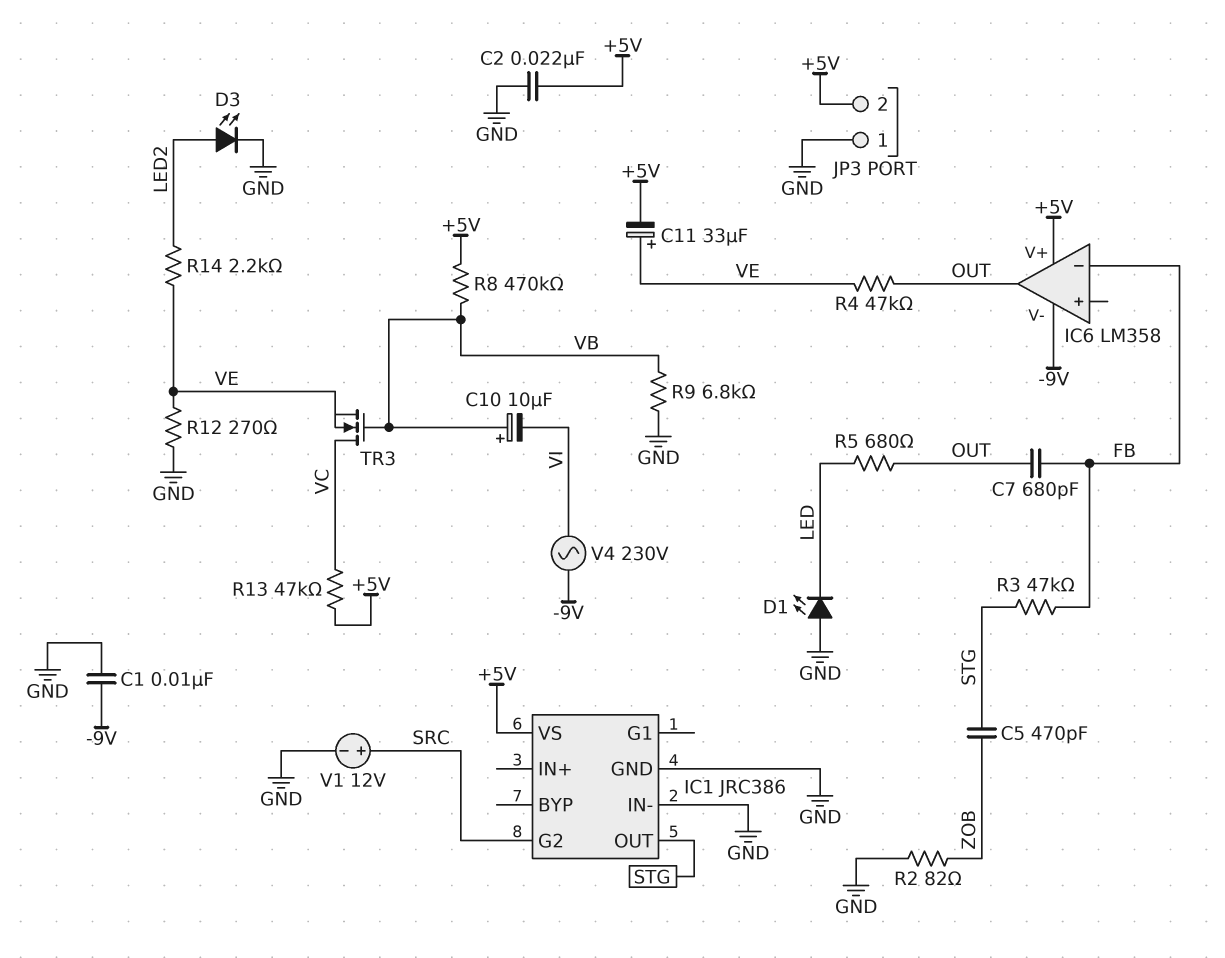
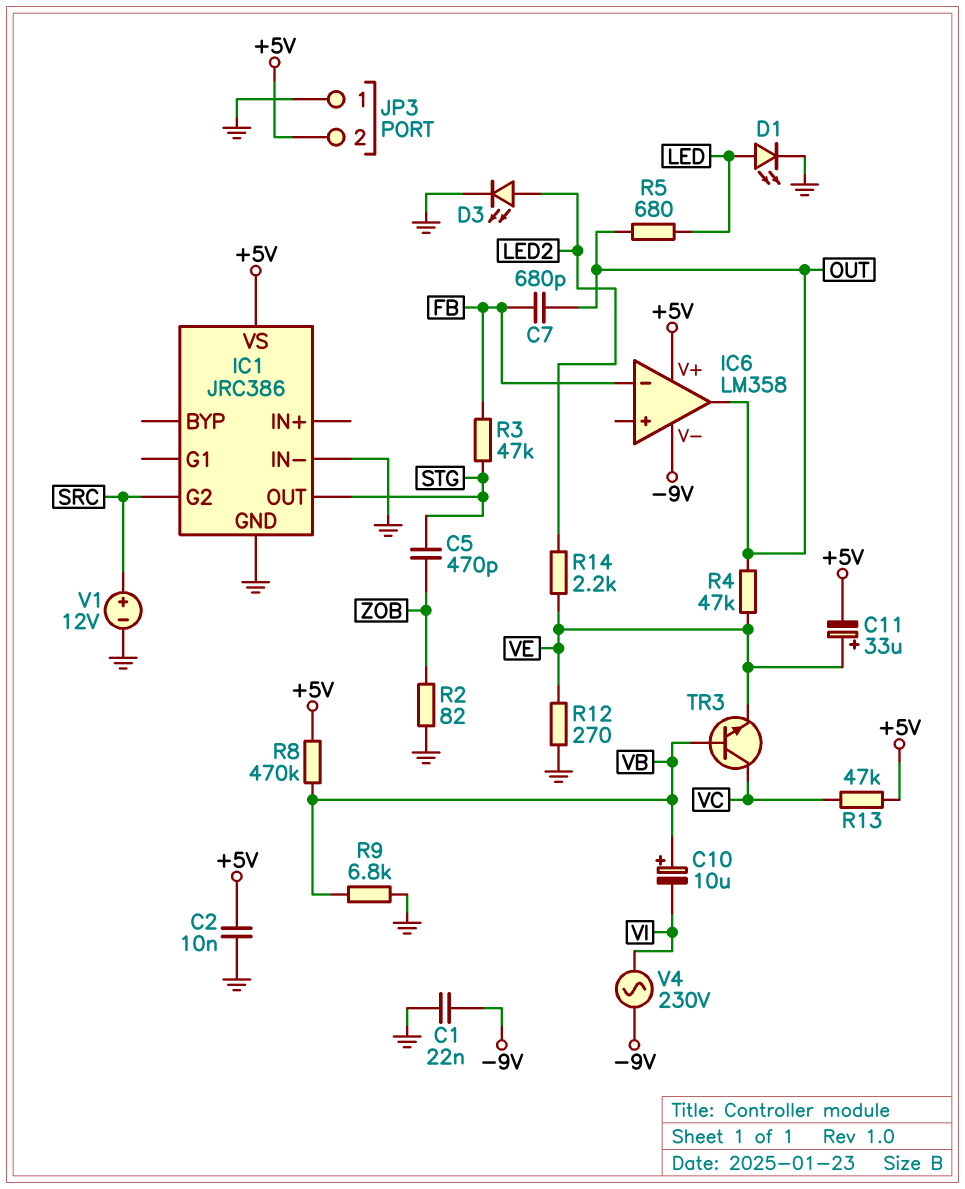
C1: 10nF (-9V, GND) -> 22nF (-9V, GND)
C2: 22nF (+5V, GND) -> 10nF (+5V, GND)
D1: LED (A GND, K LED) -> LED (A LED, K GND)
TR3: NMOS (G VB, D VC, S VE) -> NPN (B VB, C VC, E VE)

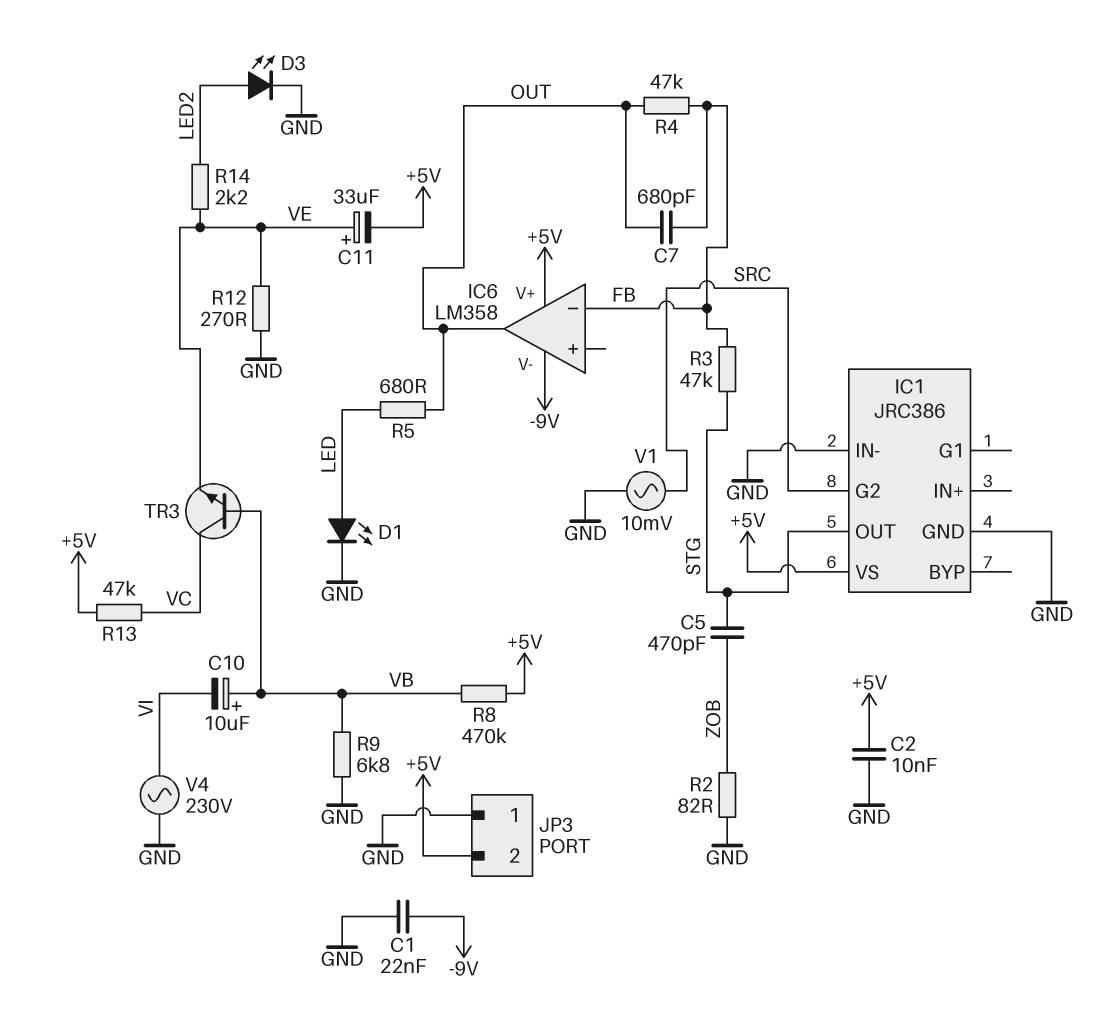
R4: 47k (OUT, VE) -> 47k (FB, OUT)
V1: 12V (plus SRC, minus GND) -> AC 10mV (GND, SRC)
V4: AC 230V (-9V, VI) -> AC 230V (GND, VI)

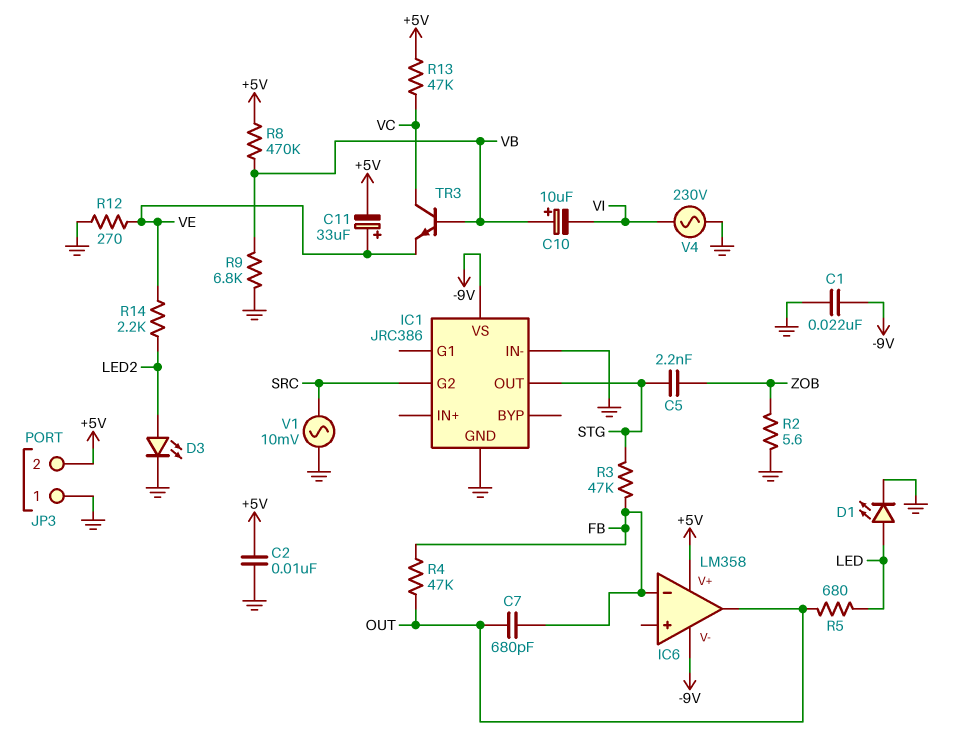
C5: 470pF (STG, ZOB) -> 2.2nF (STG, ZOB)
IC1 pin VS: +5V -> -9V
R2: 82 (GND, ZOB) -> 5.6 (GND, ZOB)

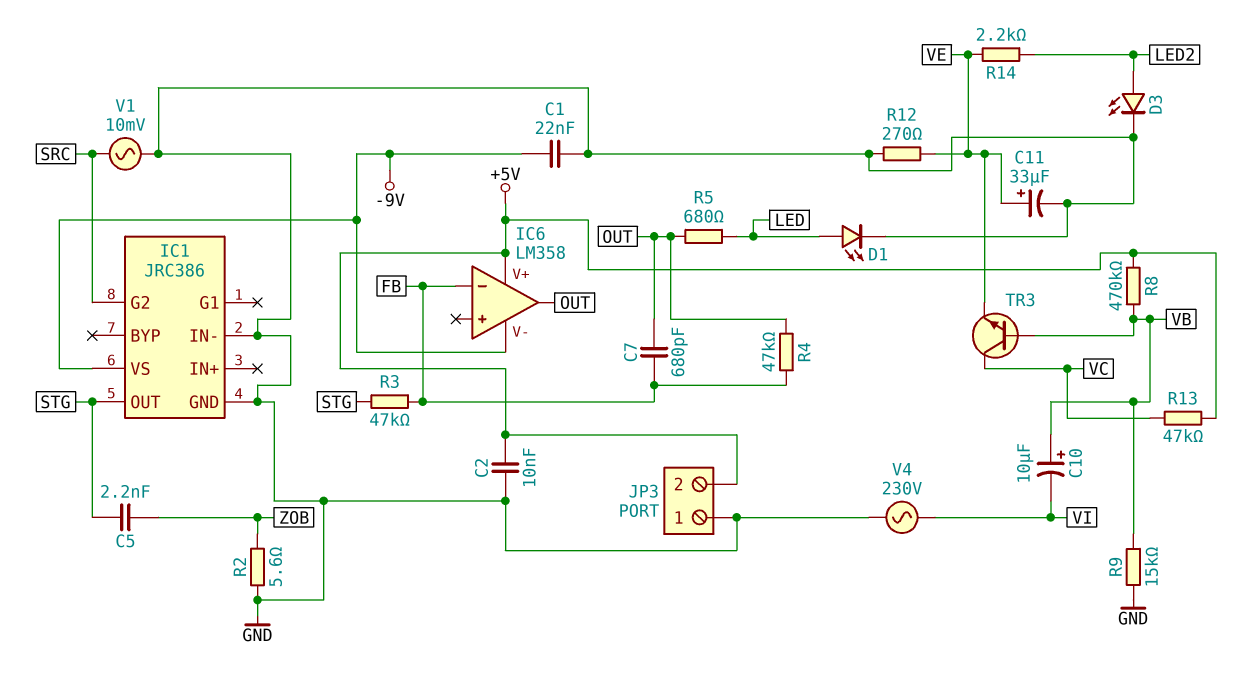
C11: 33uF (plus VE, minus +5V) -> 33uF (plus VE, minus GND)
R9: 6.8k (GND, VB) -> 15k (GND, VB)

